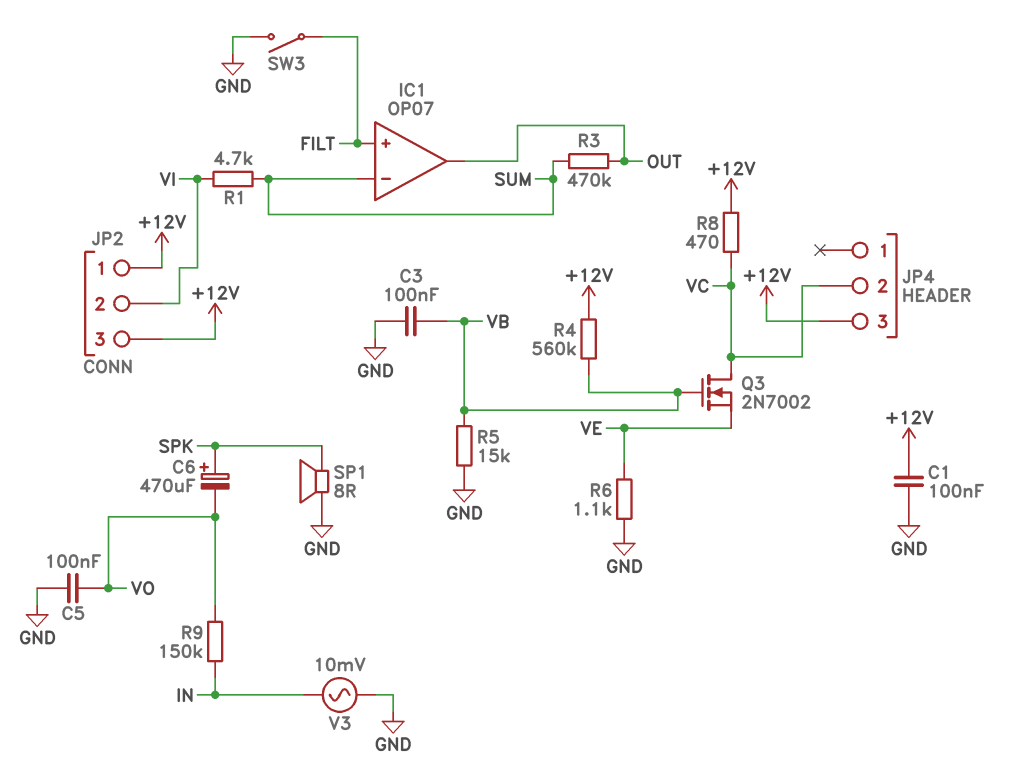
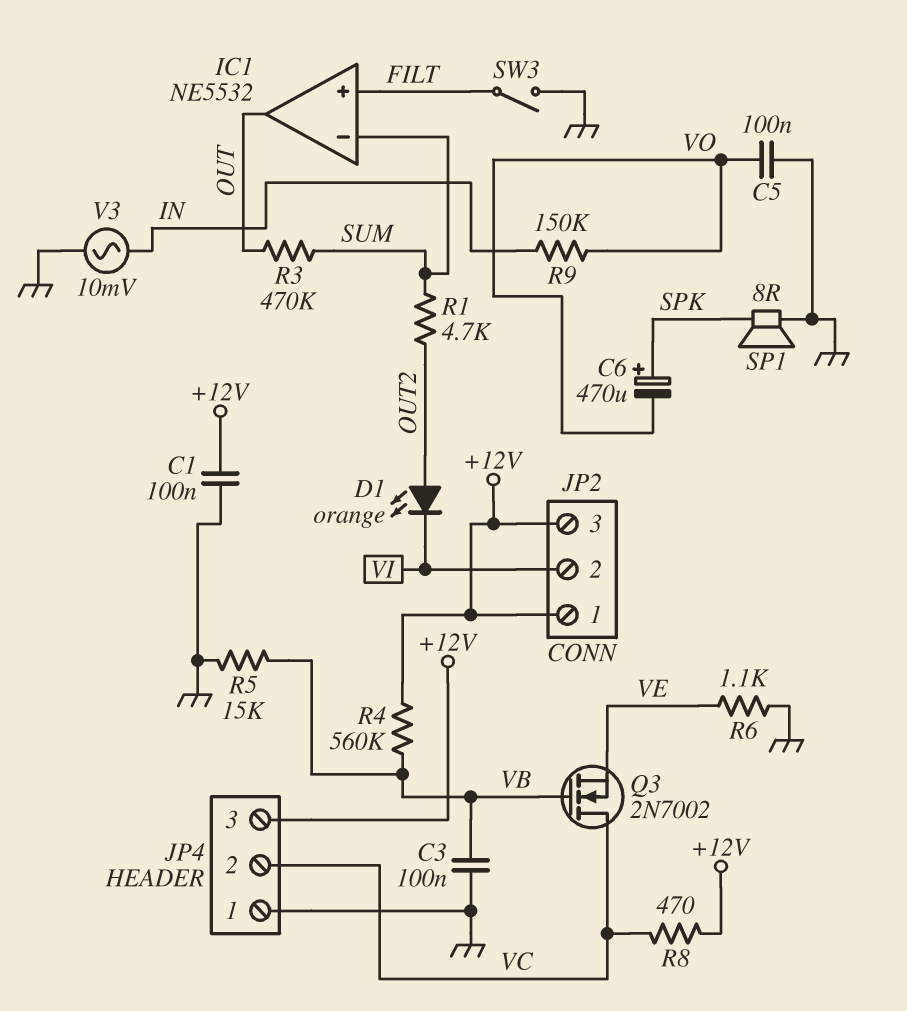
D1: none -> LED orange (A OUT2, K VI)
IC1: OP07 -> NE5532
JP4 pin 1: none -> GND
R1: 4.7k (SUM, VI) -> 4.7k (OUT2, SUM)

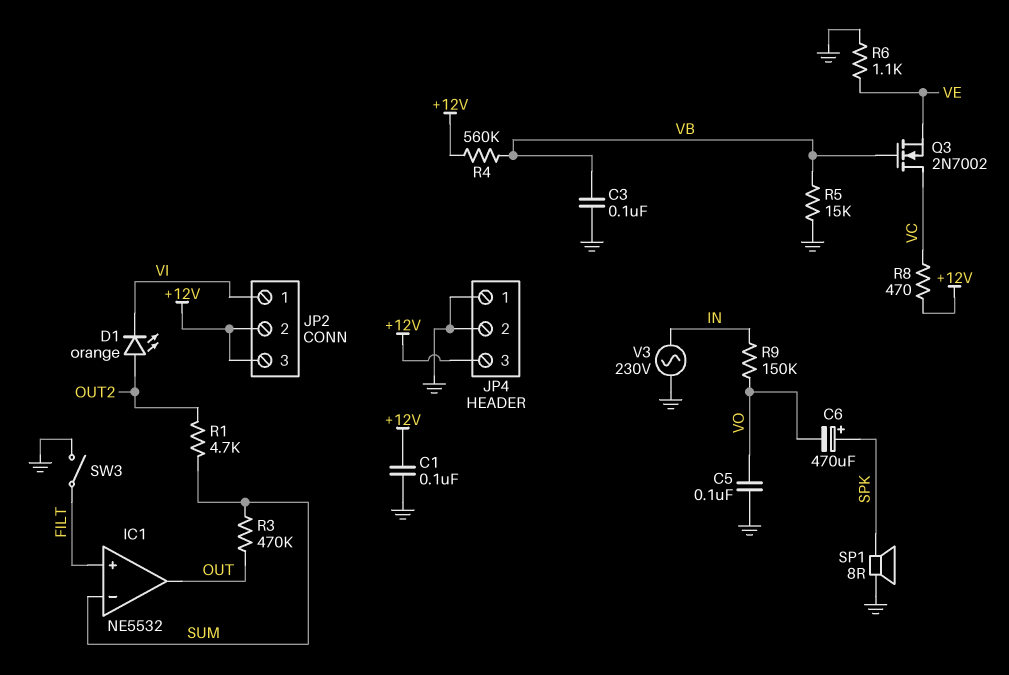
JP2 pin 1: +12V -> VI
JP2 pin 2: VI -> +12V
JP4 pin 2: VC -> GND
V3: AC 10mV (GND, IN) -> AC 230V (GND, IN)

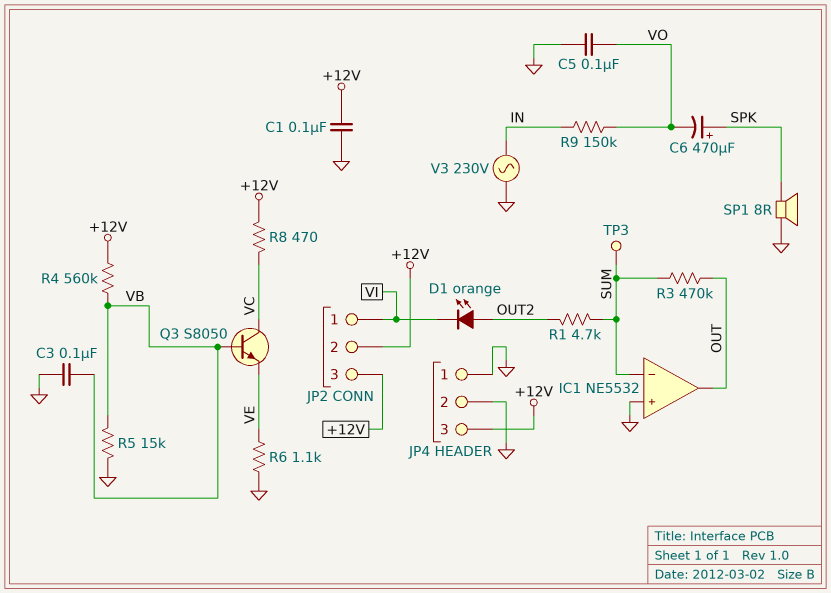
IC1 pin in+: FILT -> GND
Q3: NMOS 2N7002 (G VB, D VC, S VE) -> NPN S8050 (B VB, C VC, E VE)
SW3: switch (FILT, GND) -> none
TP3: none -> test point (SUM)

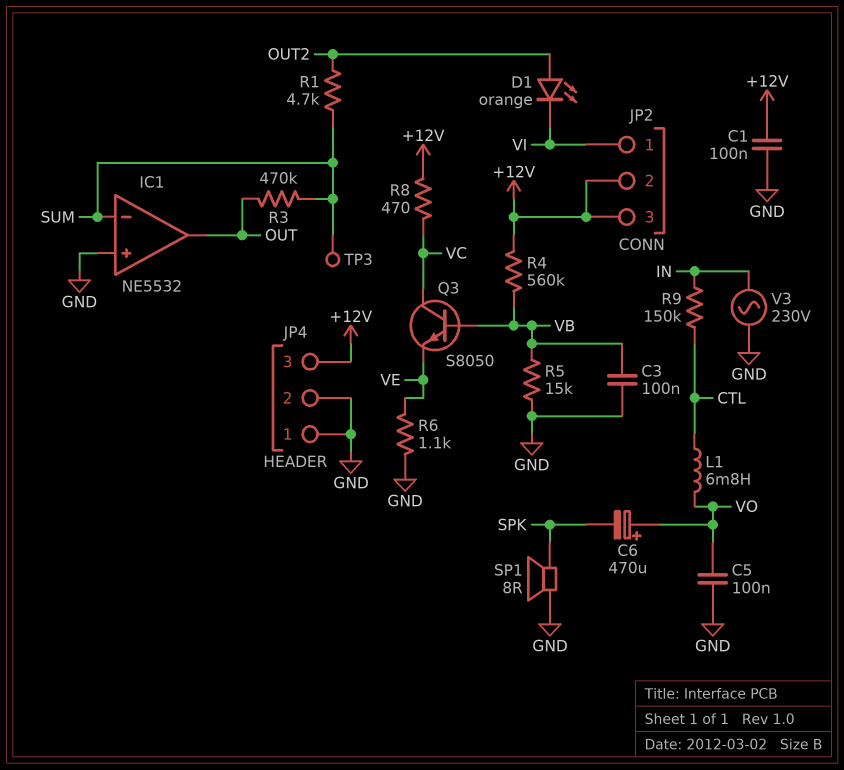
C6: 470uF (plus SPK, minus VO) -> 470uF (plus VO, minus SPK)
L1: none -> 6.8mH (CTL, VO)
R9: 150k (IN, VO) -> 150k (CTL, IN)

